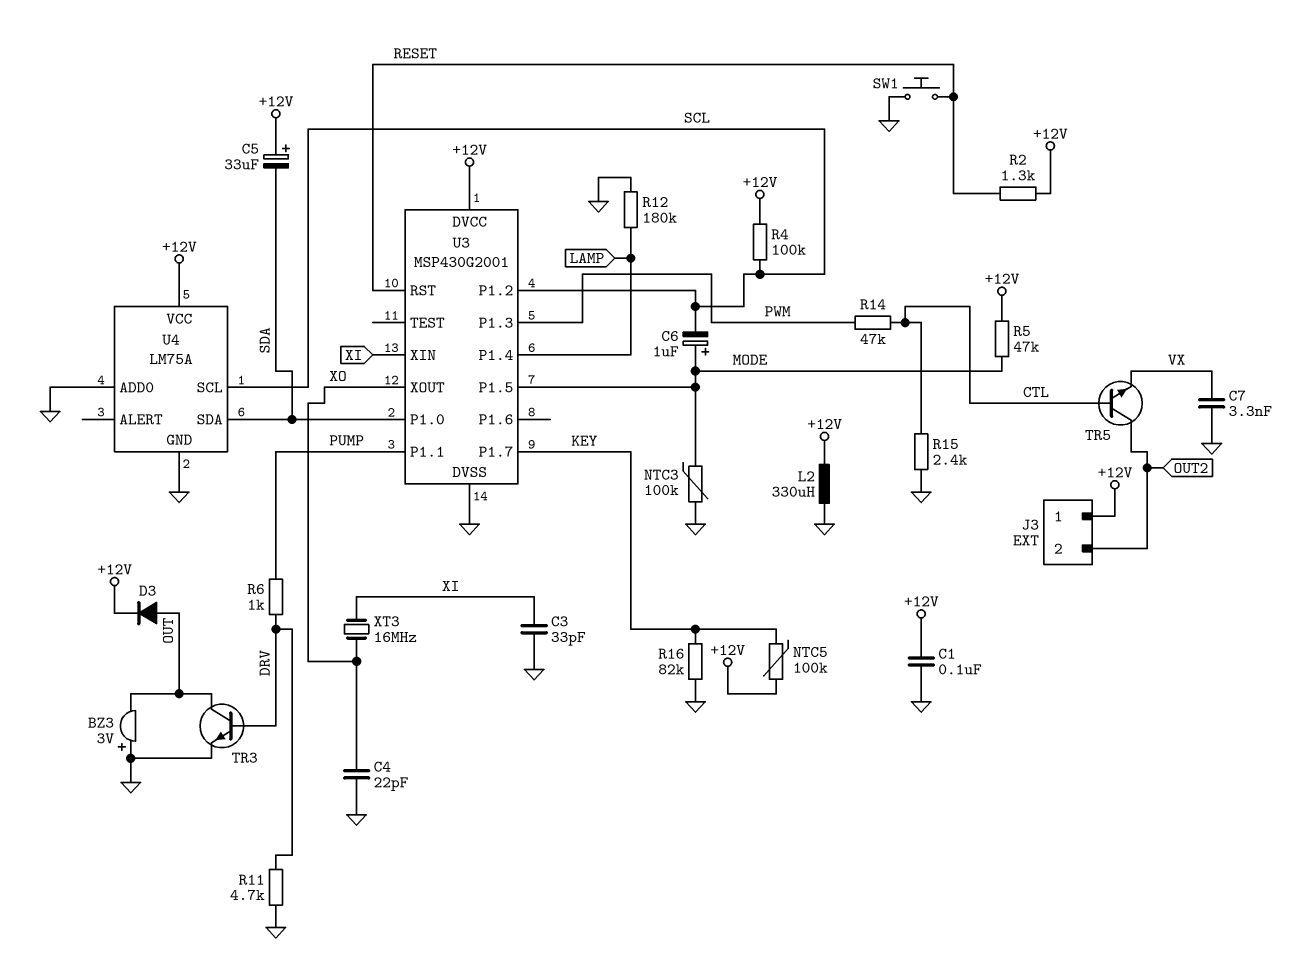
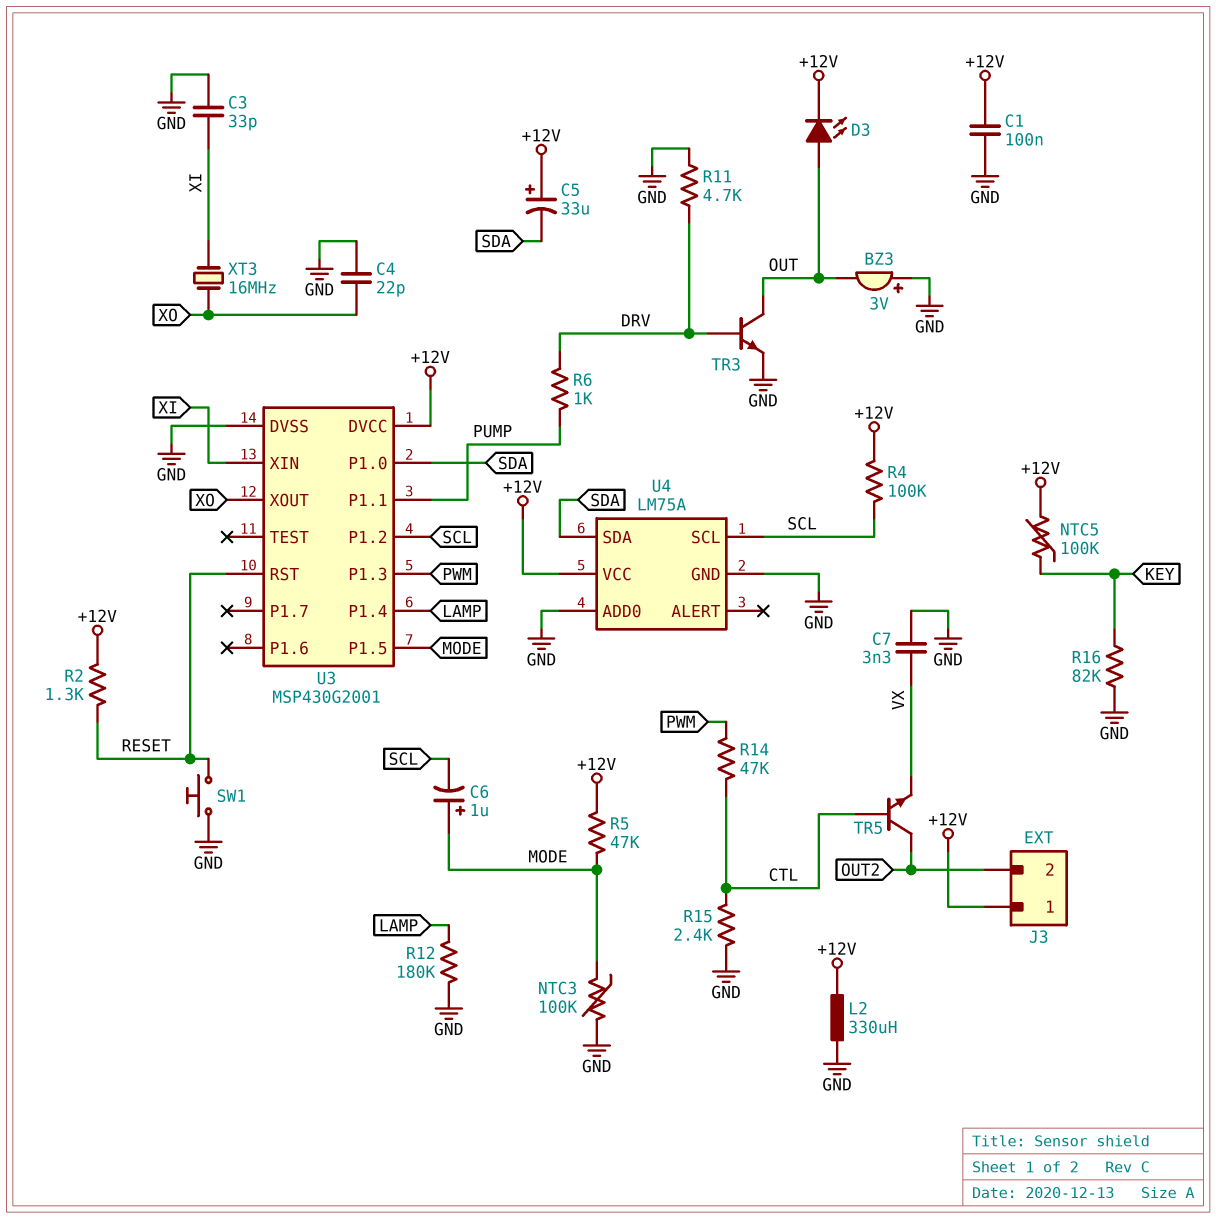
D3: diode (A OUT, K +12V) -> LED (A OUT, K +12V)
U3 pin P1.7: KEY -> none

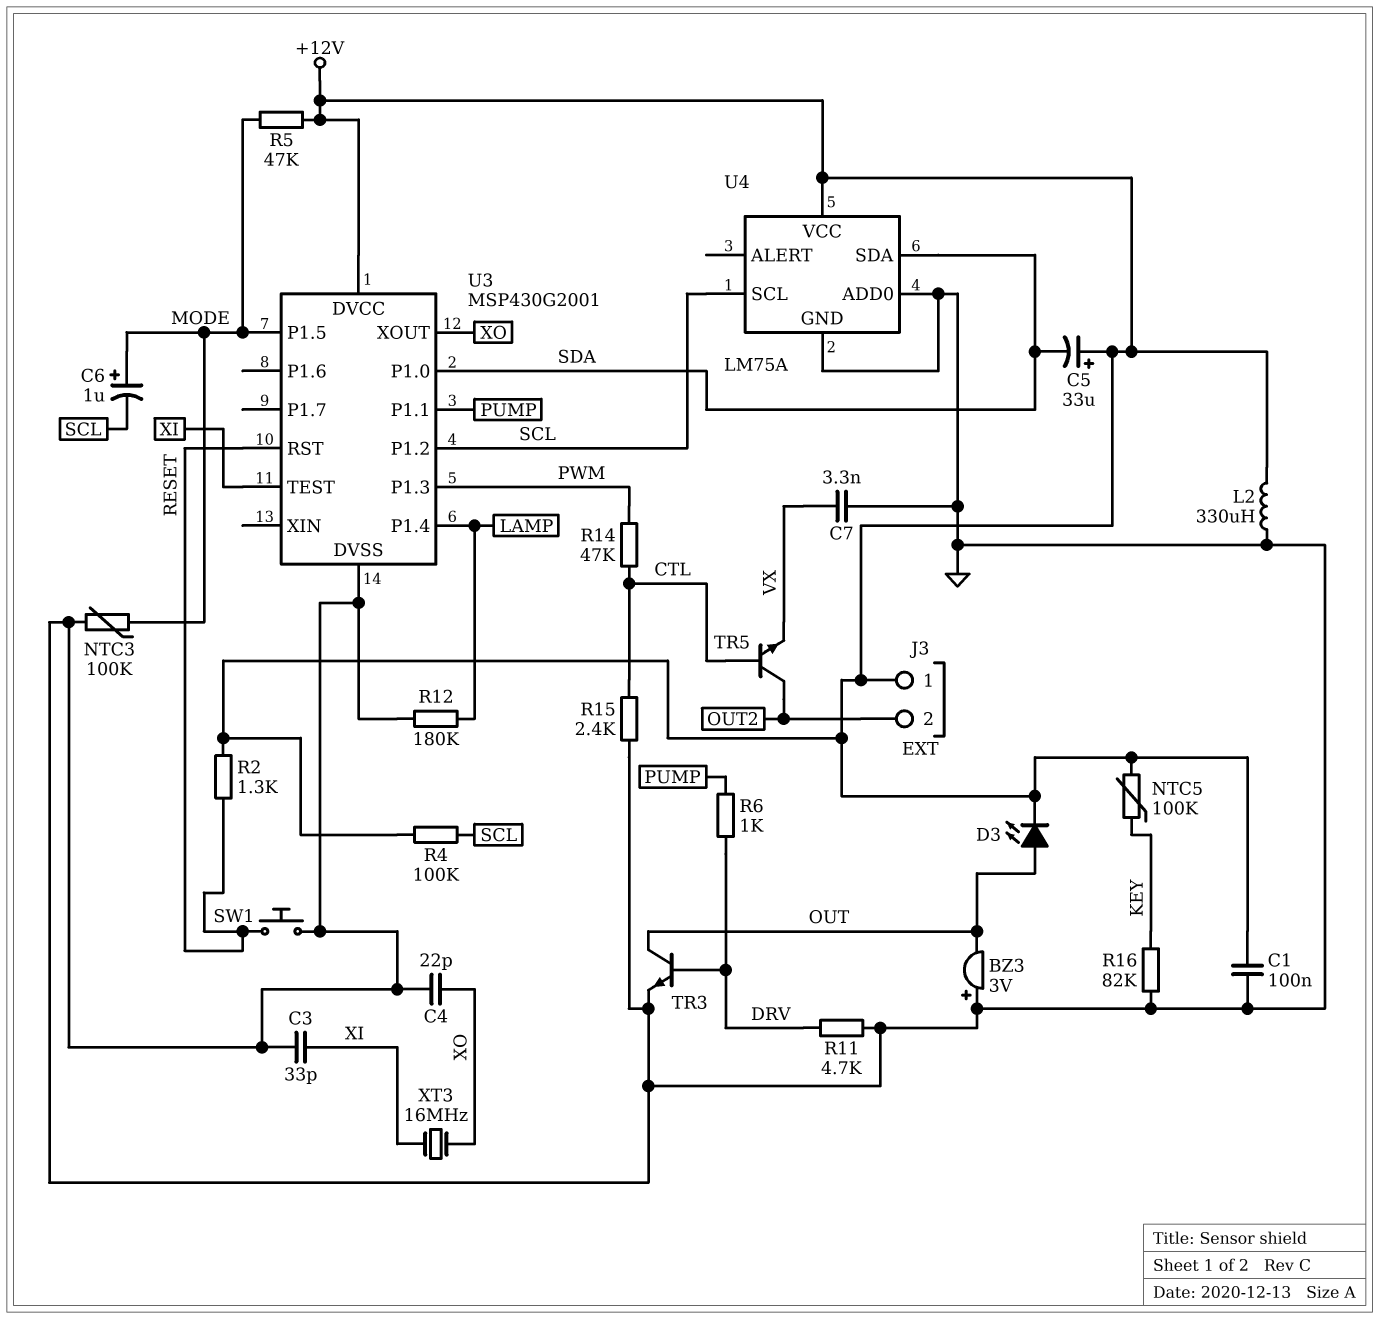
U3 pin TEST: none -> XI
U3 pin XIN: XI -> none

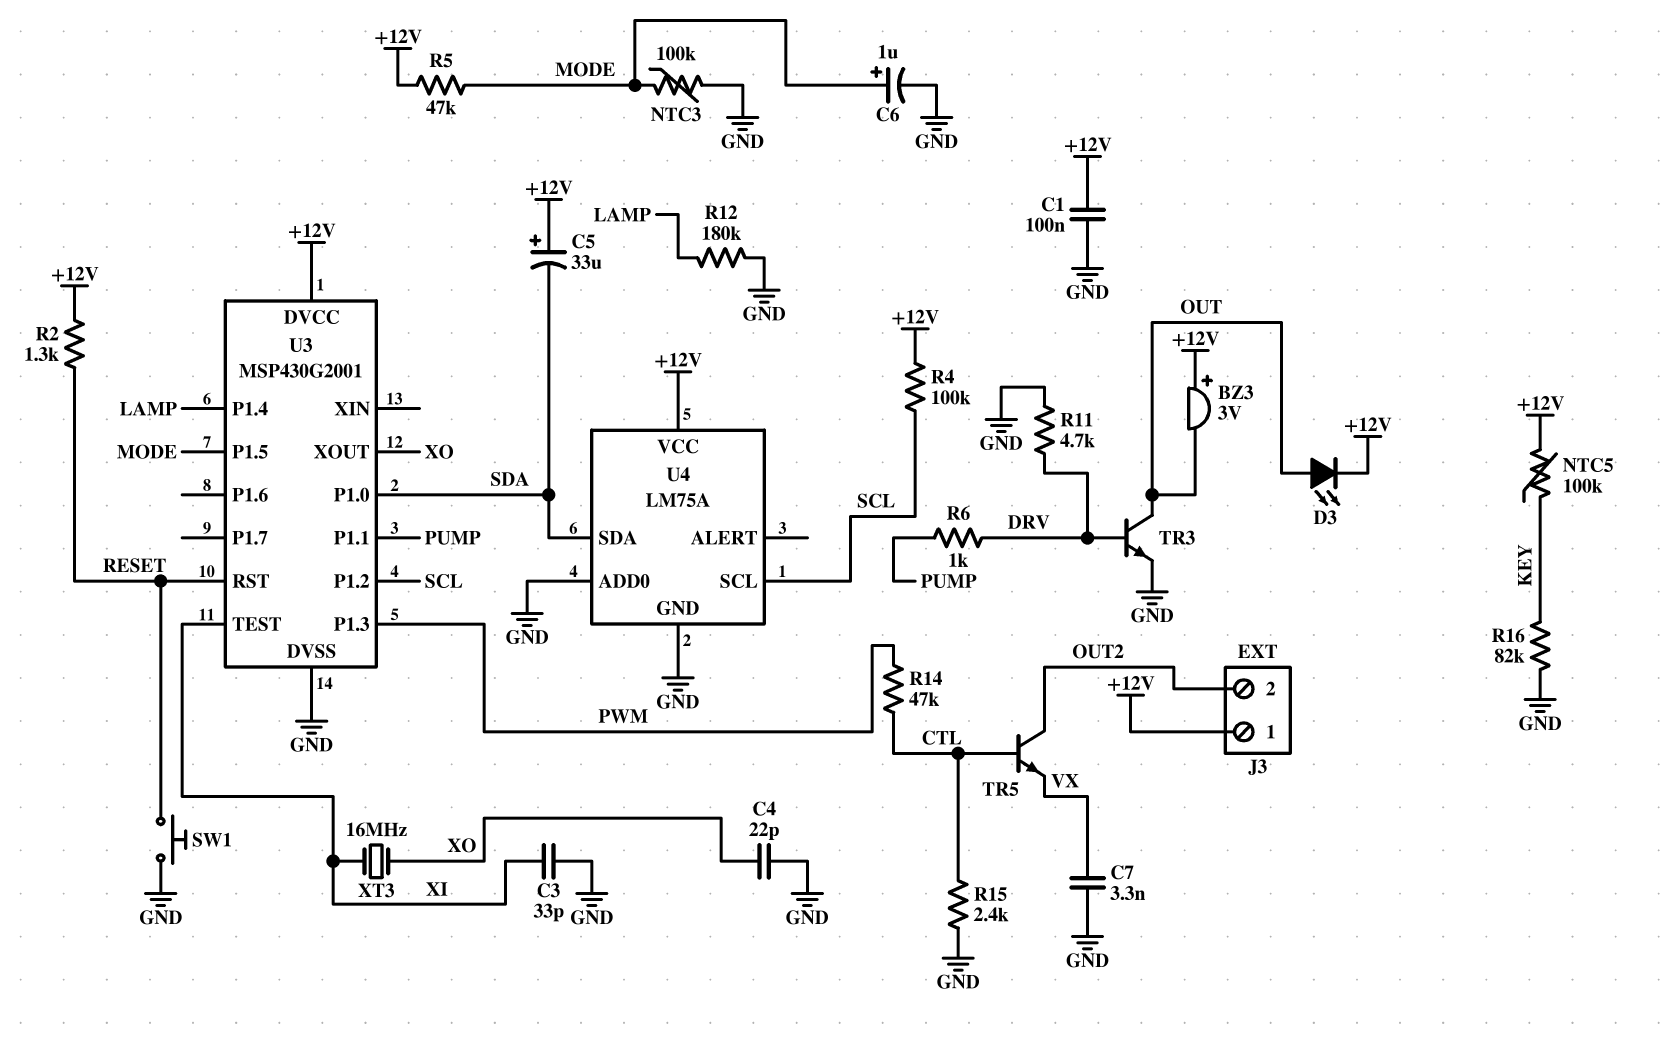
BZ3: buzzer 3V (plus GND, minus OUT) -> buzzer 3V (plus +12V, minus OUT)
C6: 1uF (plus MODE, minus SCL) -> 1uF (plus MODE, minus GND)
L2: 330uH (+12V, GND) -> none

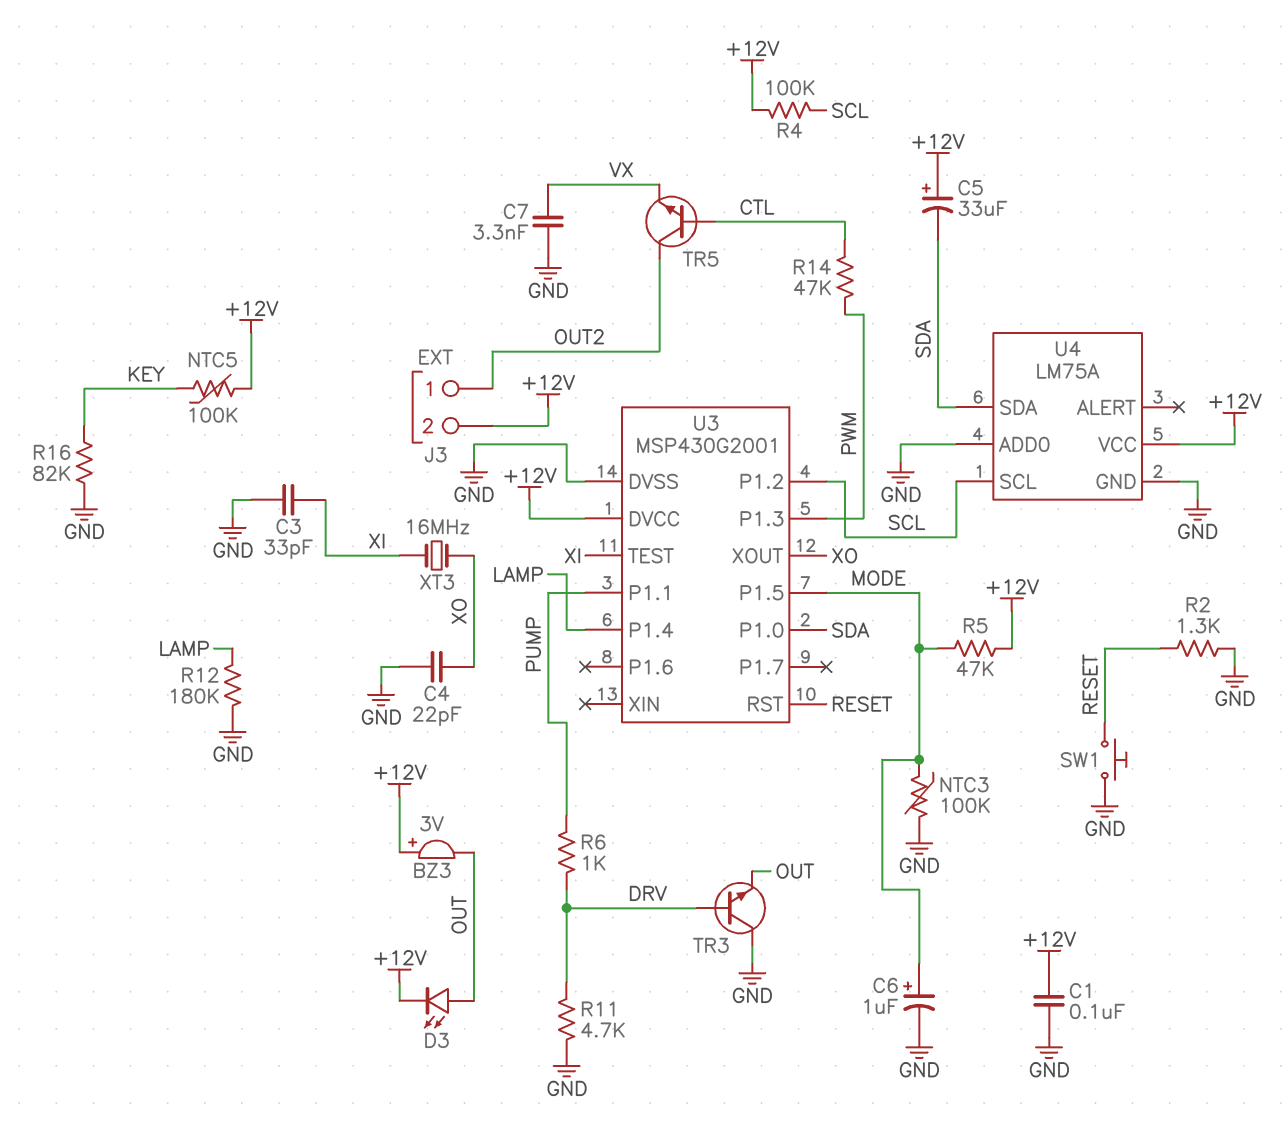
J3 pin 1: +12V -> OUT2
J3 pin 2: OUT2 -> +12V
R2: 1.3k (+12V, RESET) -> 1.3k (GND, RESET)
R15: 2.4k (CTL, GND) -> none
TR3: NPN (B DRV, C OUT, E GND) -> NPN (B DRV, C GND, E OUT)

